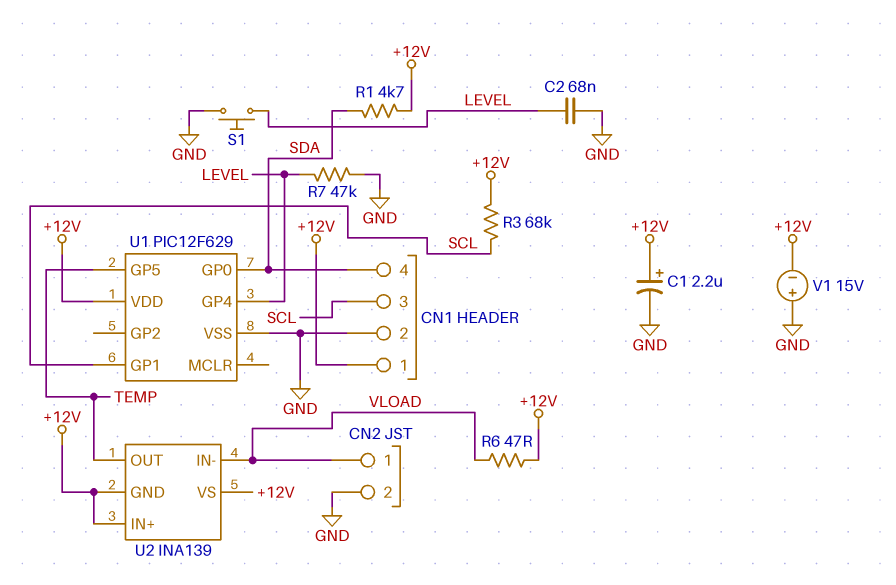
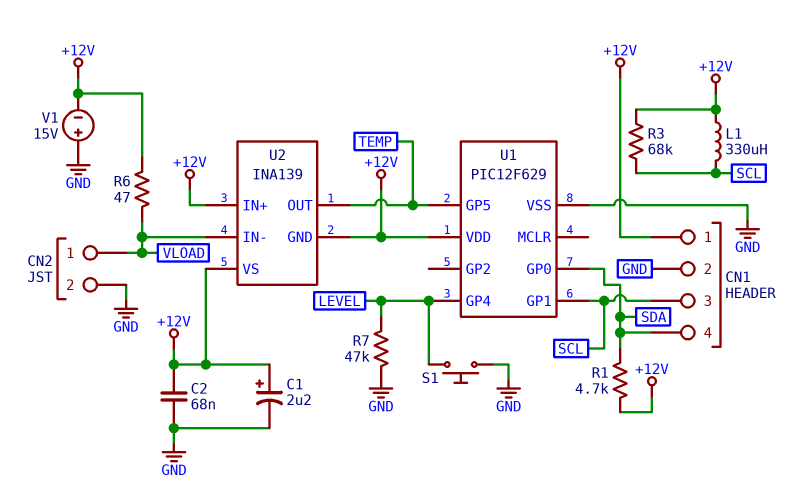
C2: 68nF (GND, LEVEL) -> 68nF (+12V, GND)
L1: none -> 330uH (+12V, SCL)

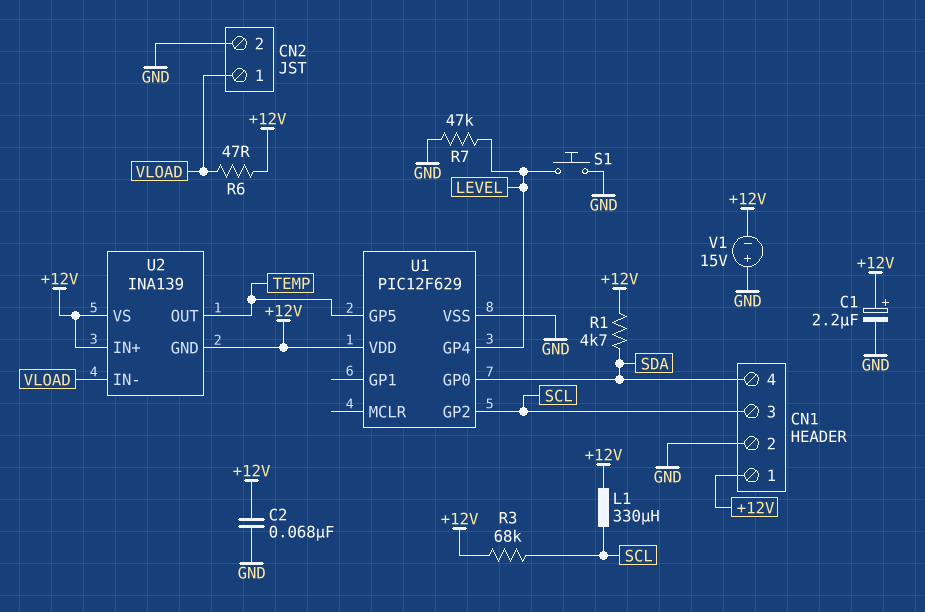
U1 pin GP1: SCL -> none
U1 pin GP2: none -> SCL

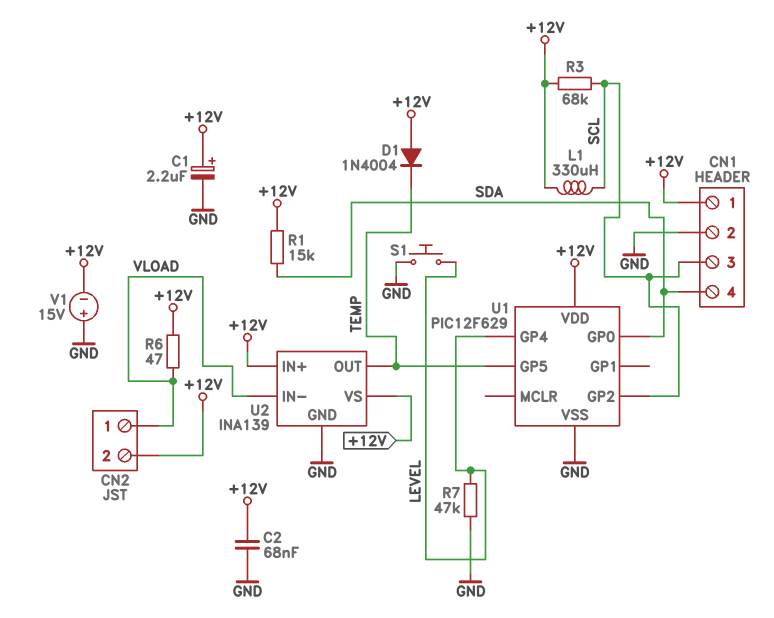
CN2 pin 2: GND -> +12V
D1: none -> diode 1N4004 (A +12V, K TEMP)
R1: 4.7k (+12V, SDA) -> 15k (+12V, SDA)
U2 pin GND: +12V -> GND

